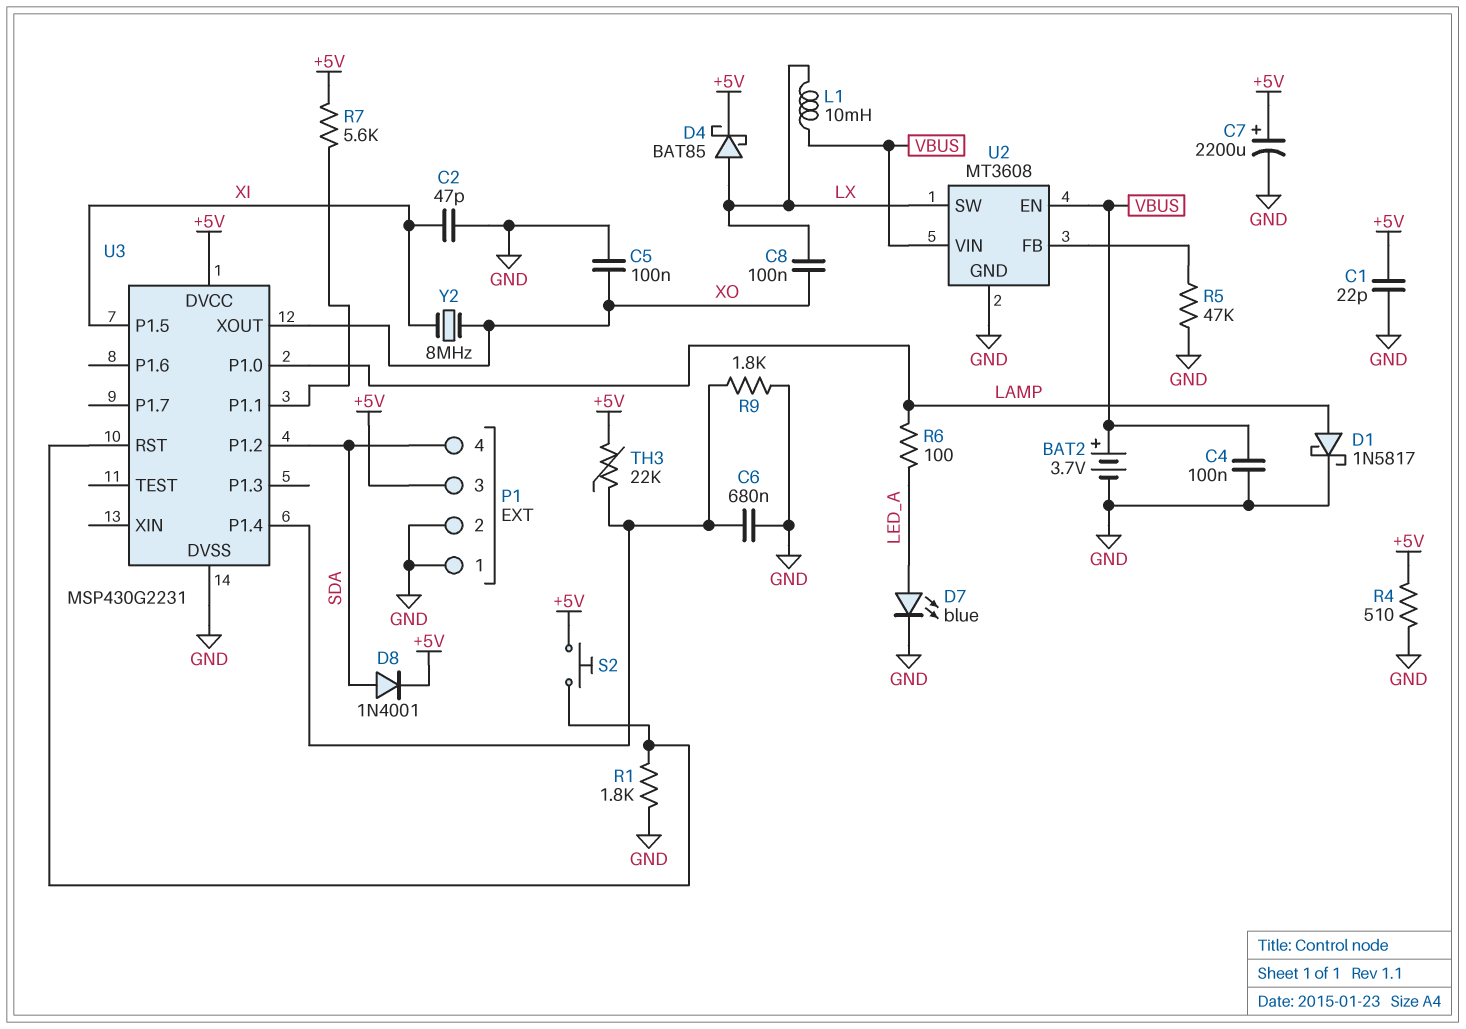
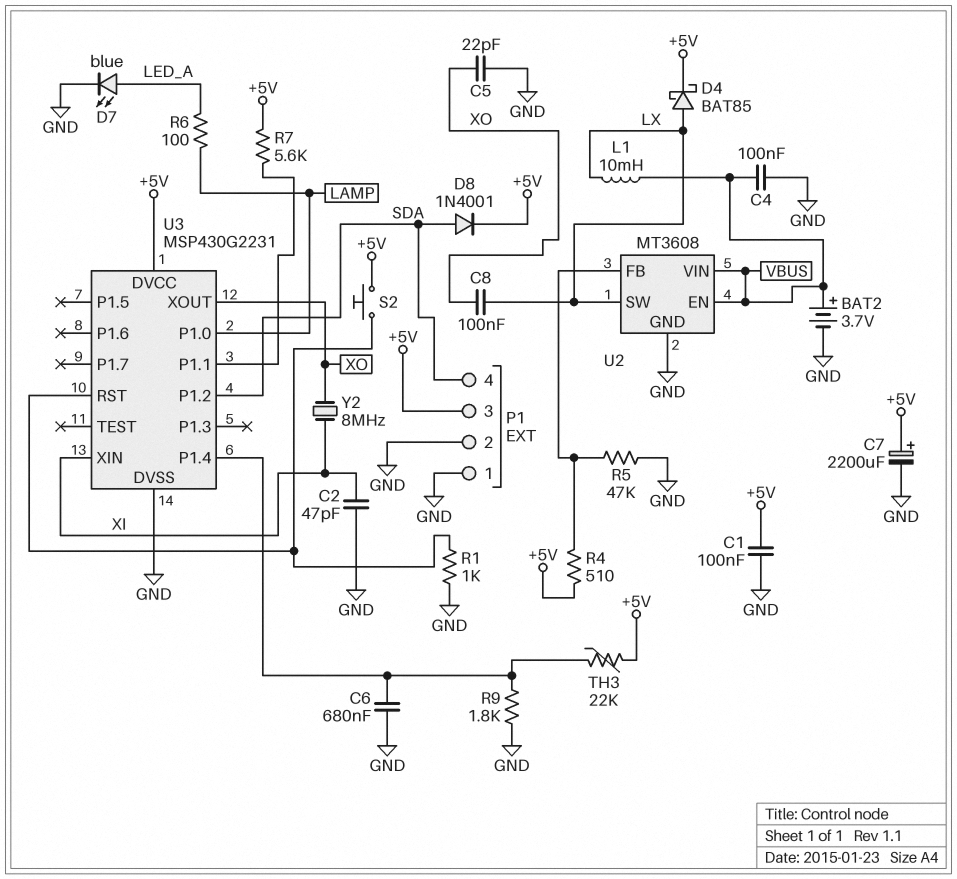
C1: 22pF (+5V, GND) -> 100nF (+5V, GND)
C5: 100nF (GND, XO) -> 22pF (GND, XO)
D1: schottky 1N5817 (A LAMP, K GND) -> none
R1: 1.8k (GND, U3/RST) -> 1k (GND, U3/RST)
R4: 510 (+5V, GND) -> 510 (+5V, U2/FB)
U3 pin P1.5: XI -> none
U3 pin XIN: none -> XI

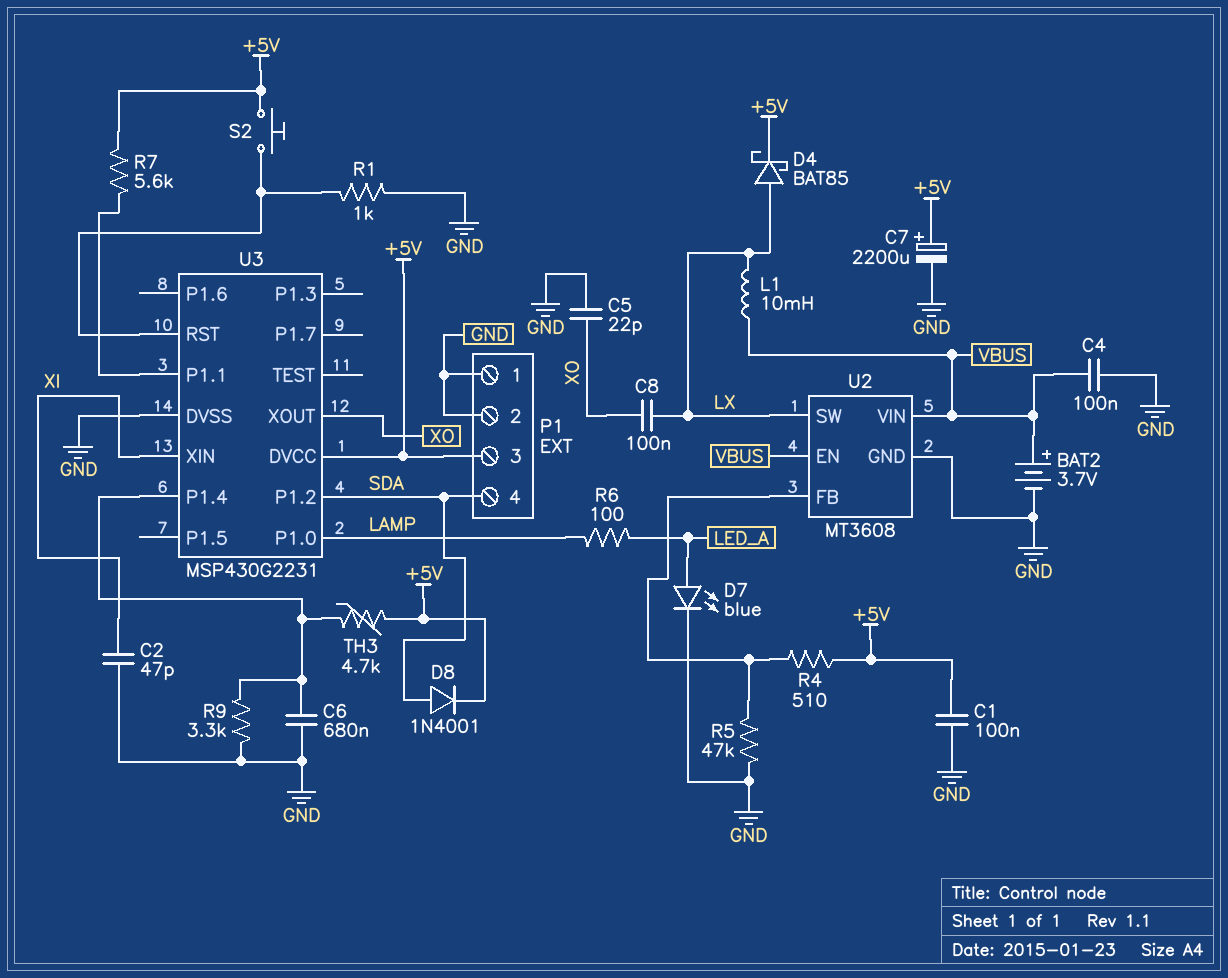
R9: 1.8k (GND, U3/P1.4) -> 3.3k (GND, U3/P1.4)
TH3: 22k (+5V, U3/P1.4) -> 4.7k (+5V, U3/P1.4)
Y2: 8MHz (XI, XO) -> none

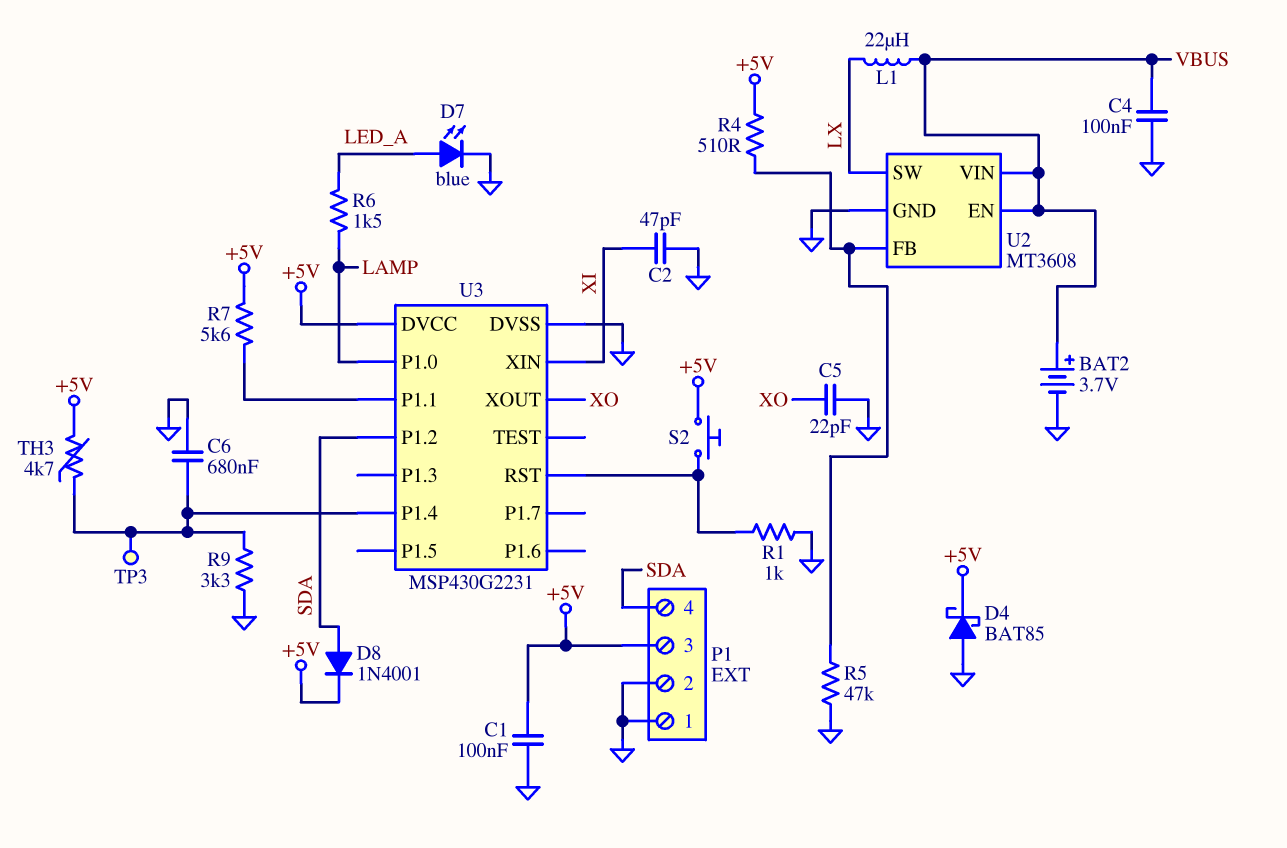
C7: 2200uF (plus +5V, minus GND) -> none
C8: 100nF (LX, XO) -> none
D4: schottky BAT85 (A LX, K +5V) -> schottky BAT85 (A GND, K +5V)
L1: 10mH (LX, VBUS) -> 22uH (LX, VBUS)
R6: 100 (LAMP, LED_A) -> 1.5k (LAMP, LED_A)
TP3: none -> test point (U3/P1.4)

